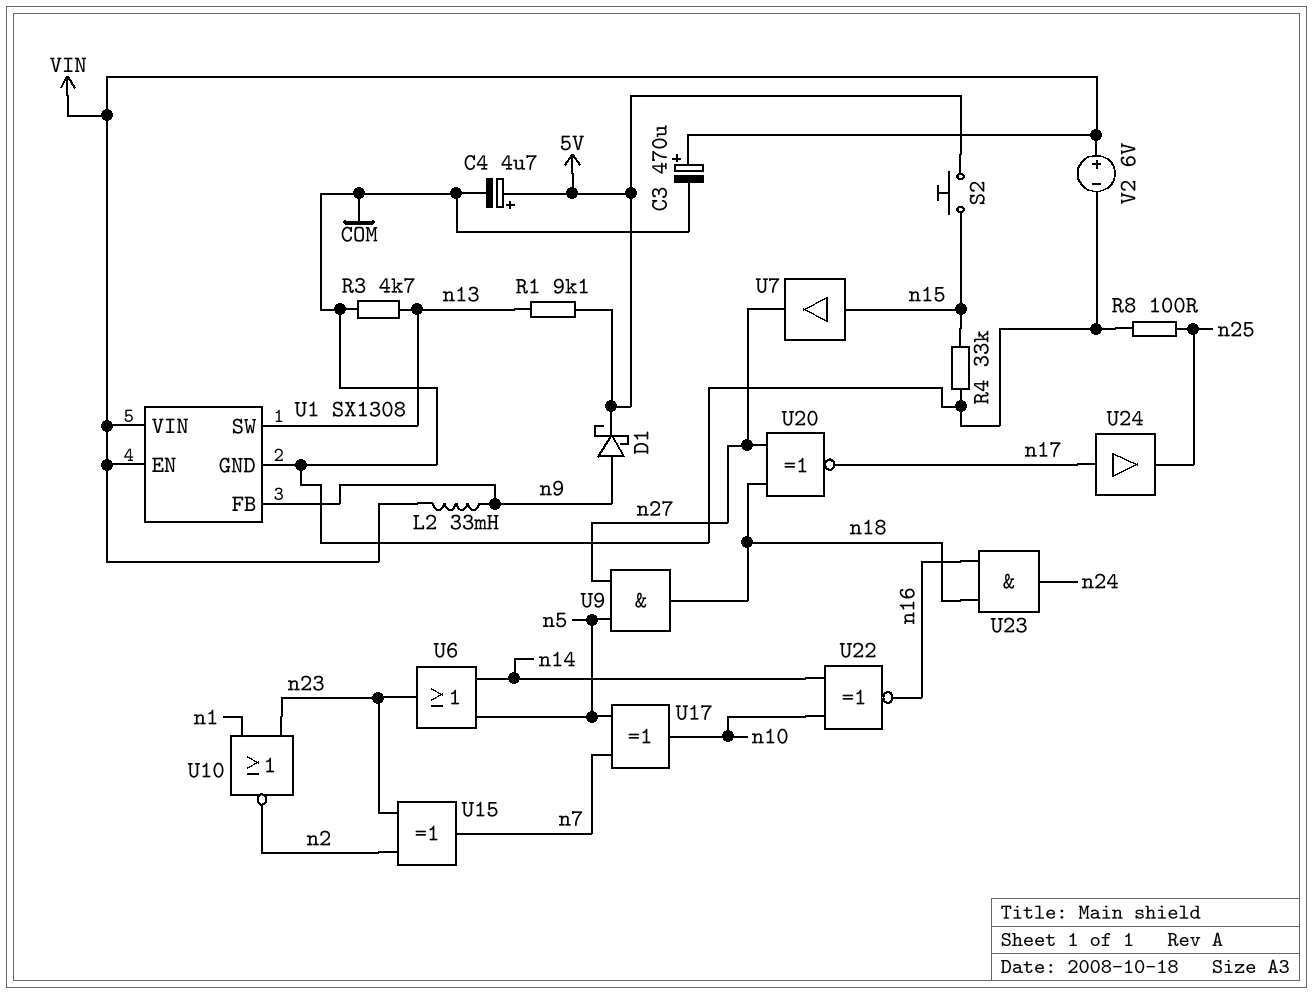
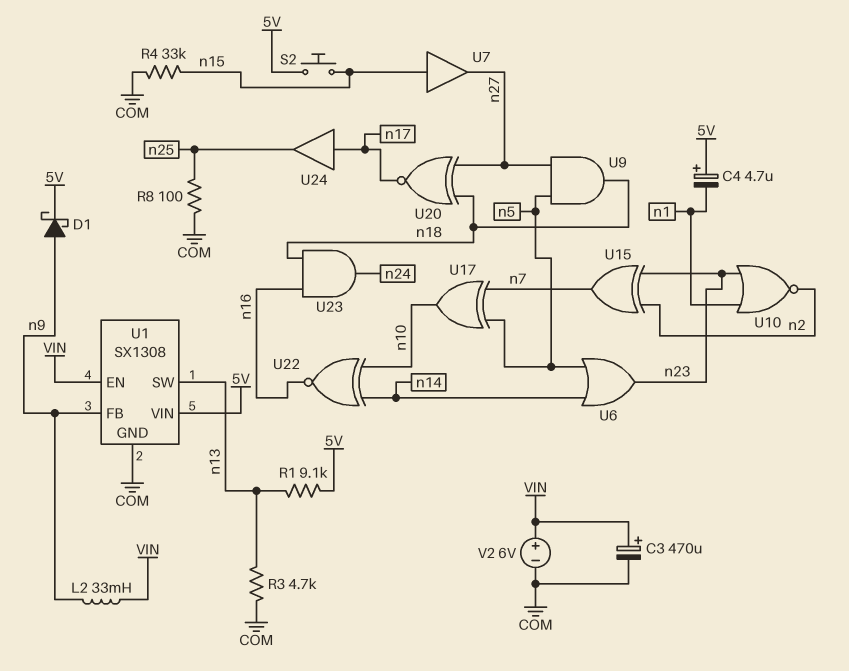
C4: 4.7uF (plus 5V, minus COM) -> 4.7uF (plus 5V, minus n1)
U1 pin VIN: VIN -> 5V

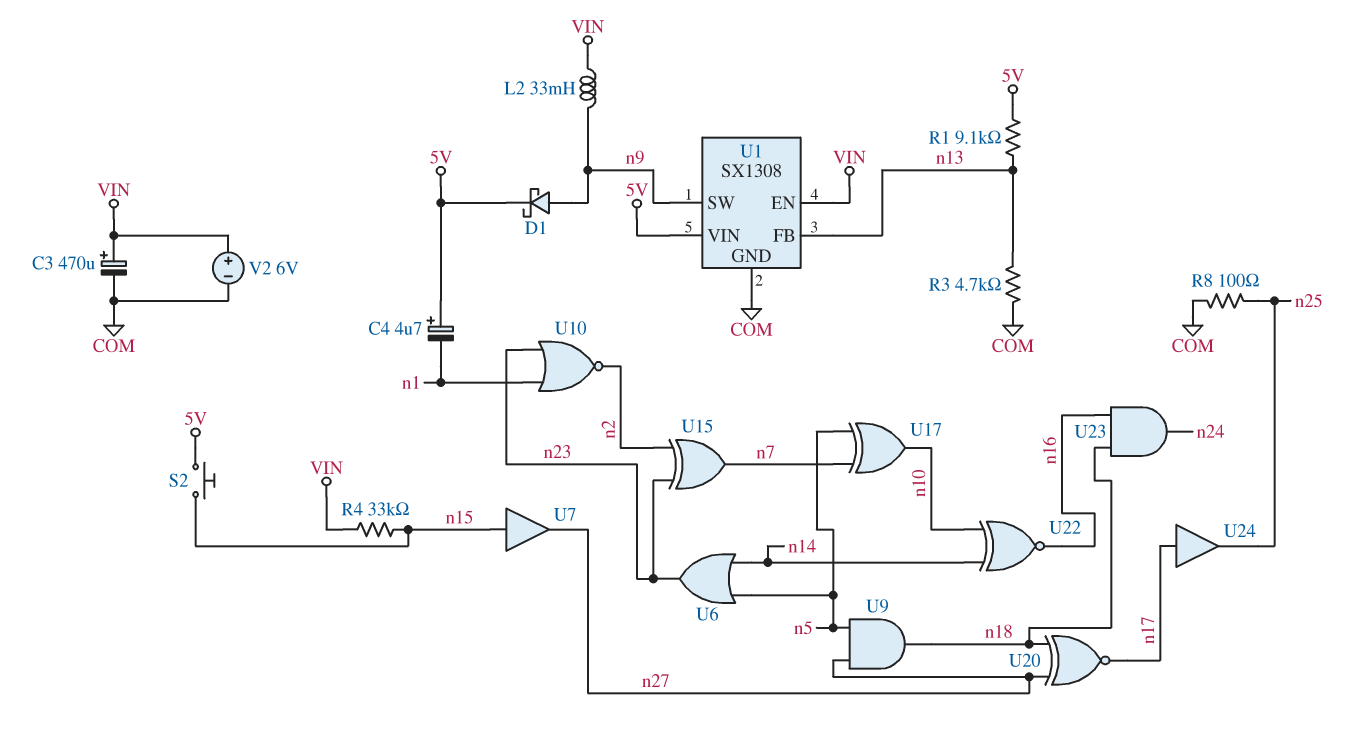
R4: 33k (COM, n15) -> 33k (VIN, n15)
U1 pin FB: n9 -> n13
U1 pin SW: n13 -> n9

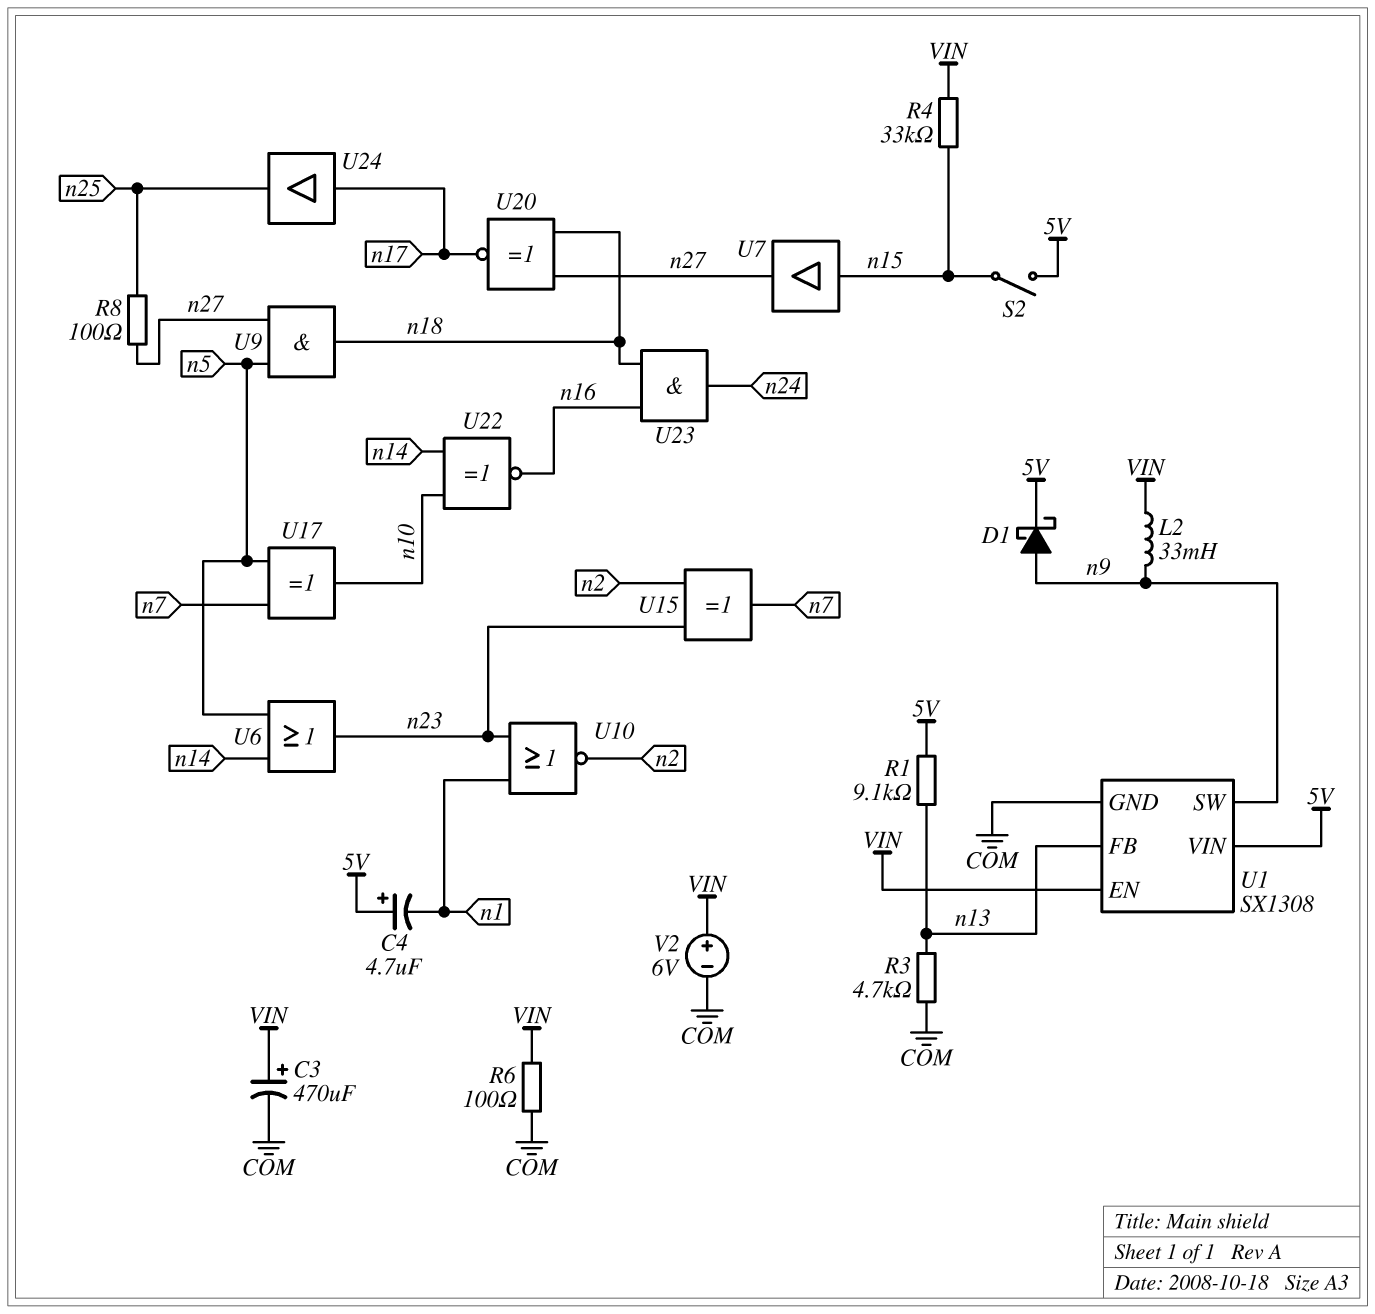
R6: none -> 100 (COM, VIN)
R8: 100 (COM, n25) -> 100 (n25, n27)
S2: button (5V, n15) -> switch (5V, n15)

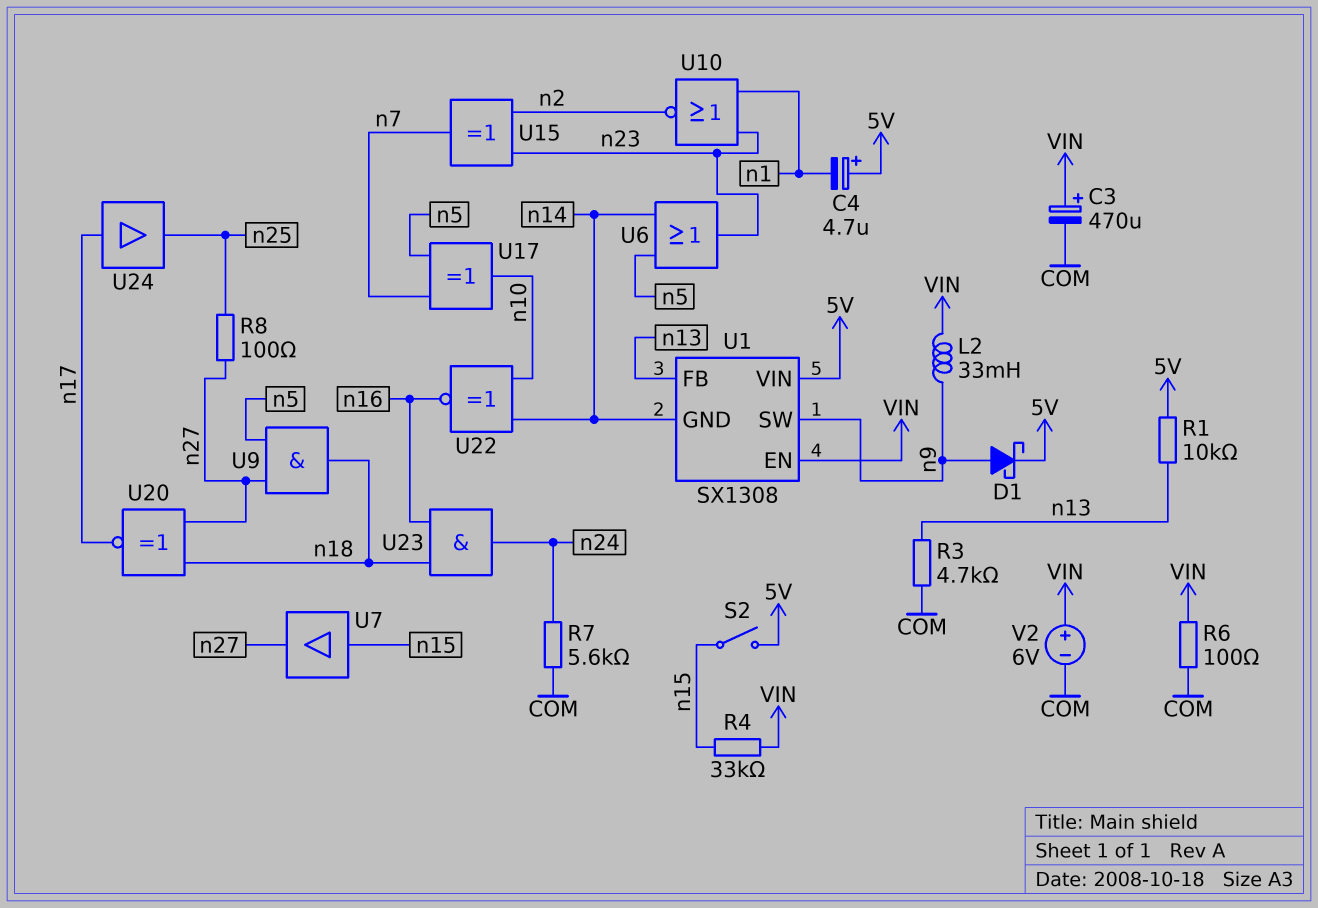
R1: 9.1k (5V, n13) -> 10k (5V, n13)
R7: none -> 5.6k (COM, n24)
U1 pin GND: COM -> n14

